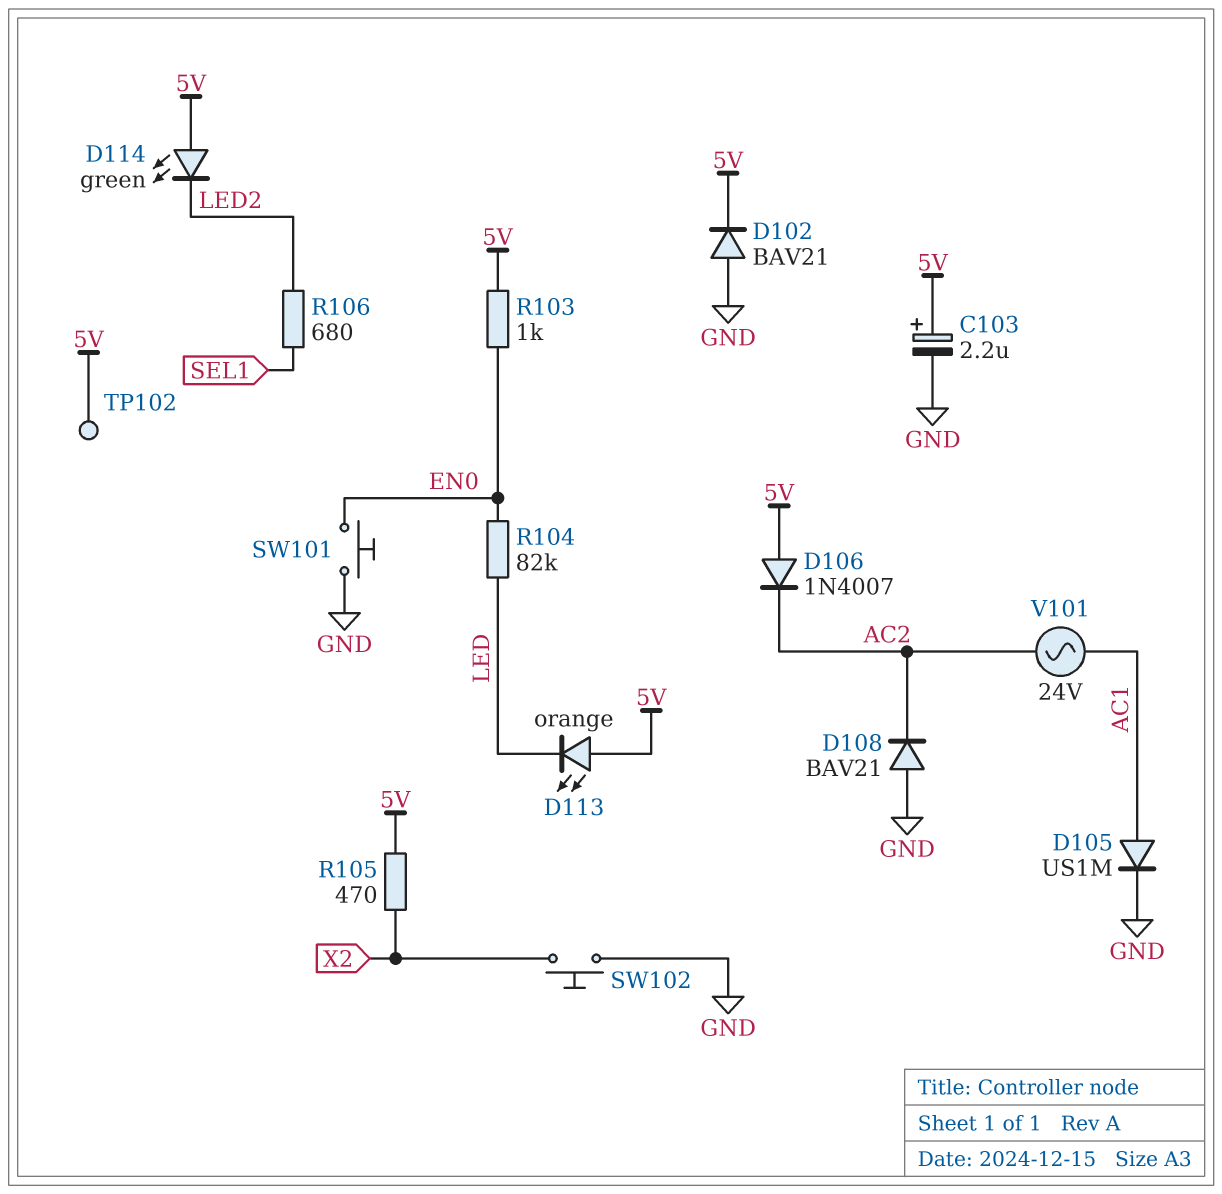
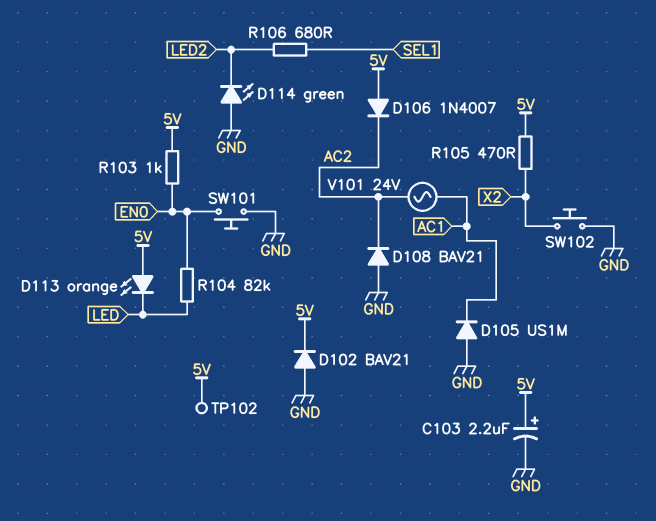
D105: diode US1M (A AC1, K GND) -> diode US1M (A GND, K AC1)
D114: LED green (A 5V, K LED2) -> LED green (A GND, K LED2)

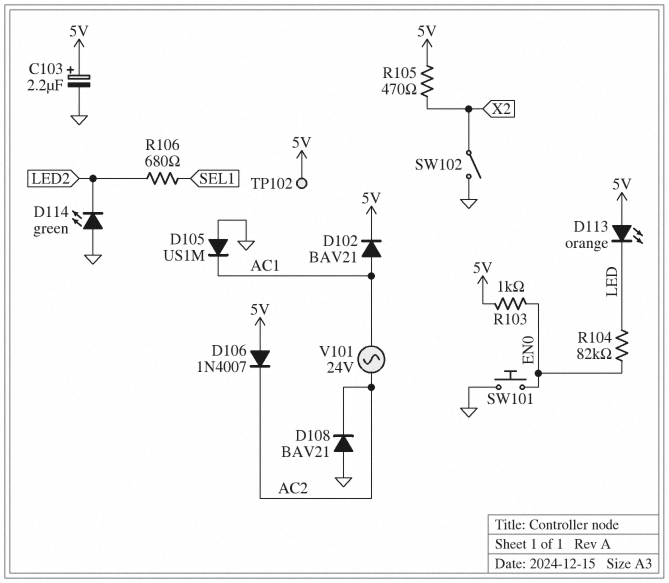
D102: diode BAV21 (A GND, K 5V) -> diode BAV21 (A AC1, K 5V)
SW102: button (GND, X2) -> switch (GND, X2)

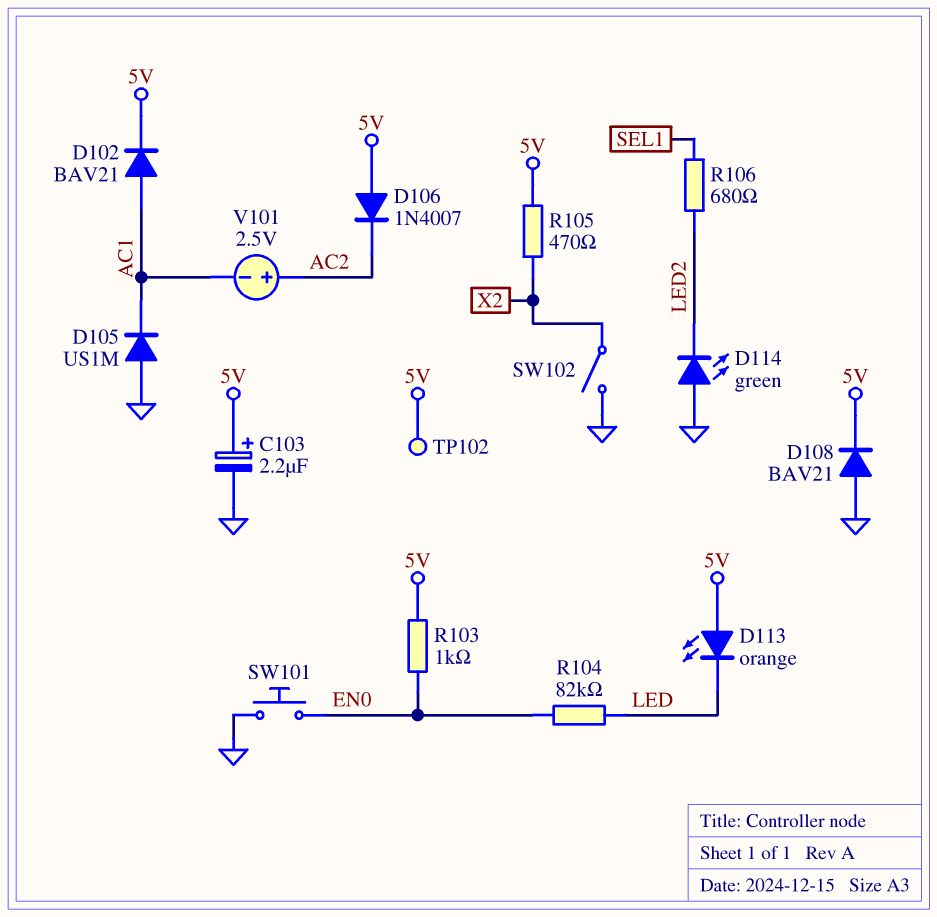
D108: diode BAV21 (A GND, K AC2) -> diode BAV21 (A GND, K 5V)
V101: AC 24V (AC1, AC2) -> 2.5V (plus AC2, minus AC1)

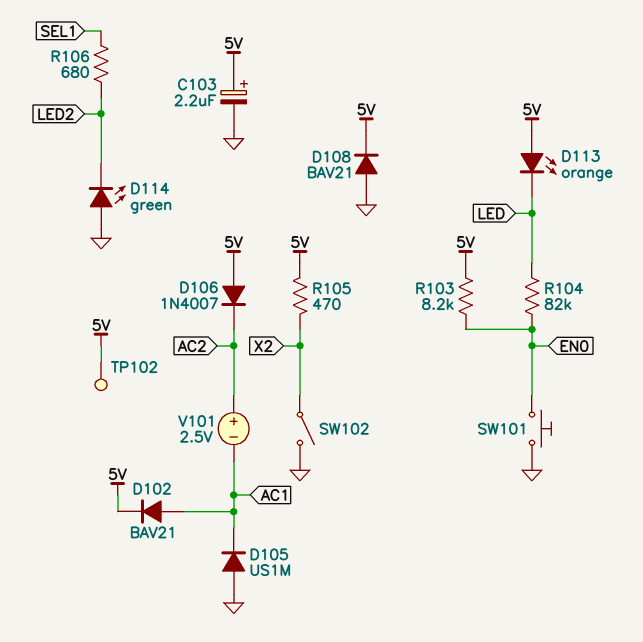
R103: 1k (5V, EN0) -> 8.2k (5V, EN0)

